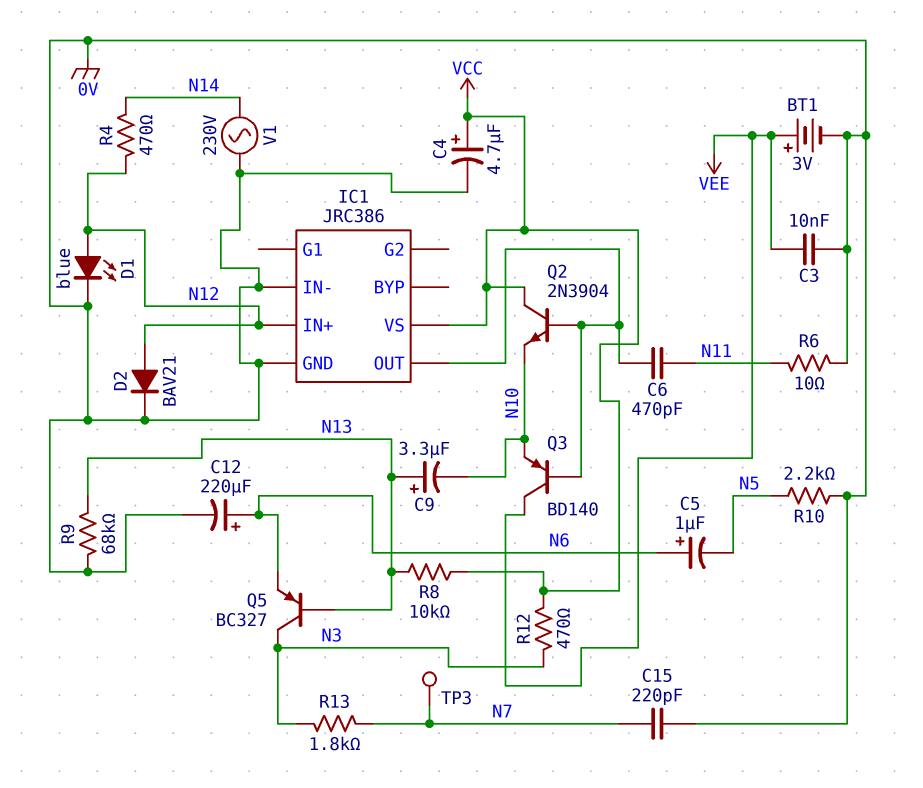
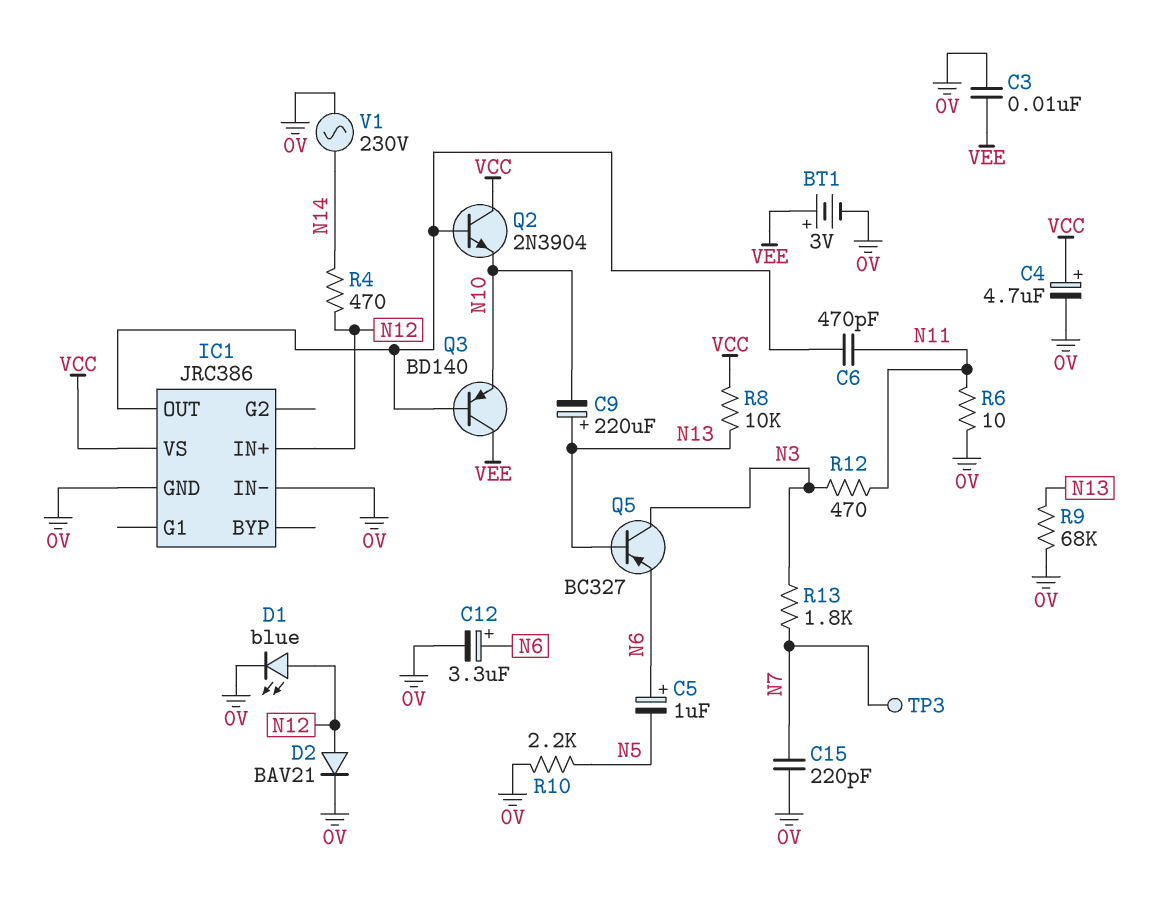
C9: 3.3uF (plus N13, minus N10) -> 220uF (plus N13, minus N10)
C12: 220uF (plus N6, minus 0V) -> 3.3uF (plus N6, minus 0V)
R12: 470 (N3, VCC) -> 470 (N3, N11)

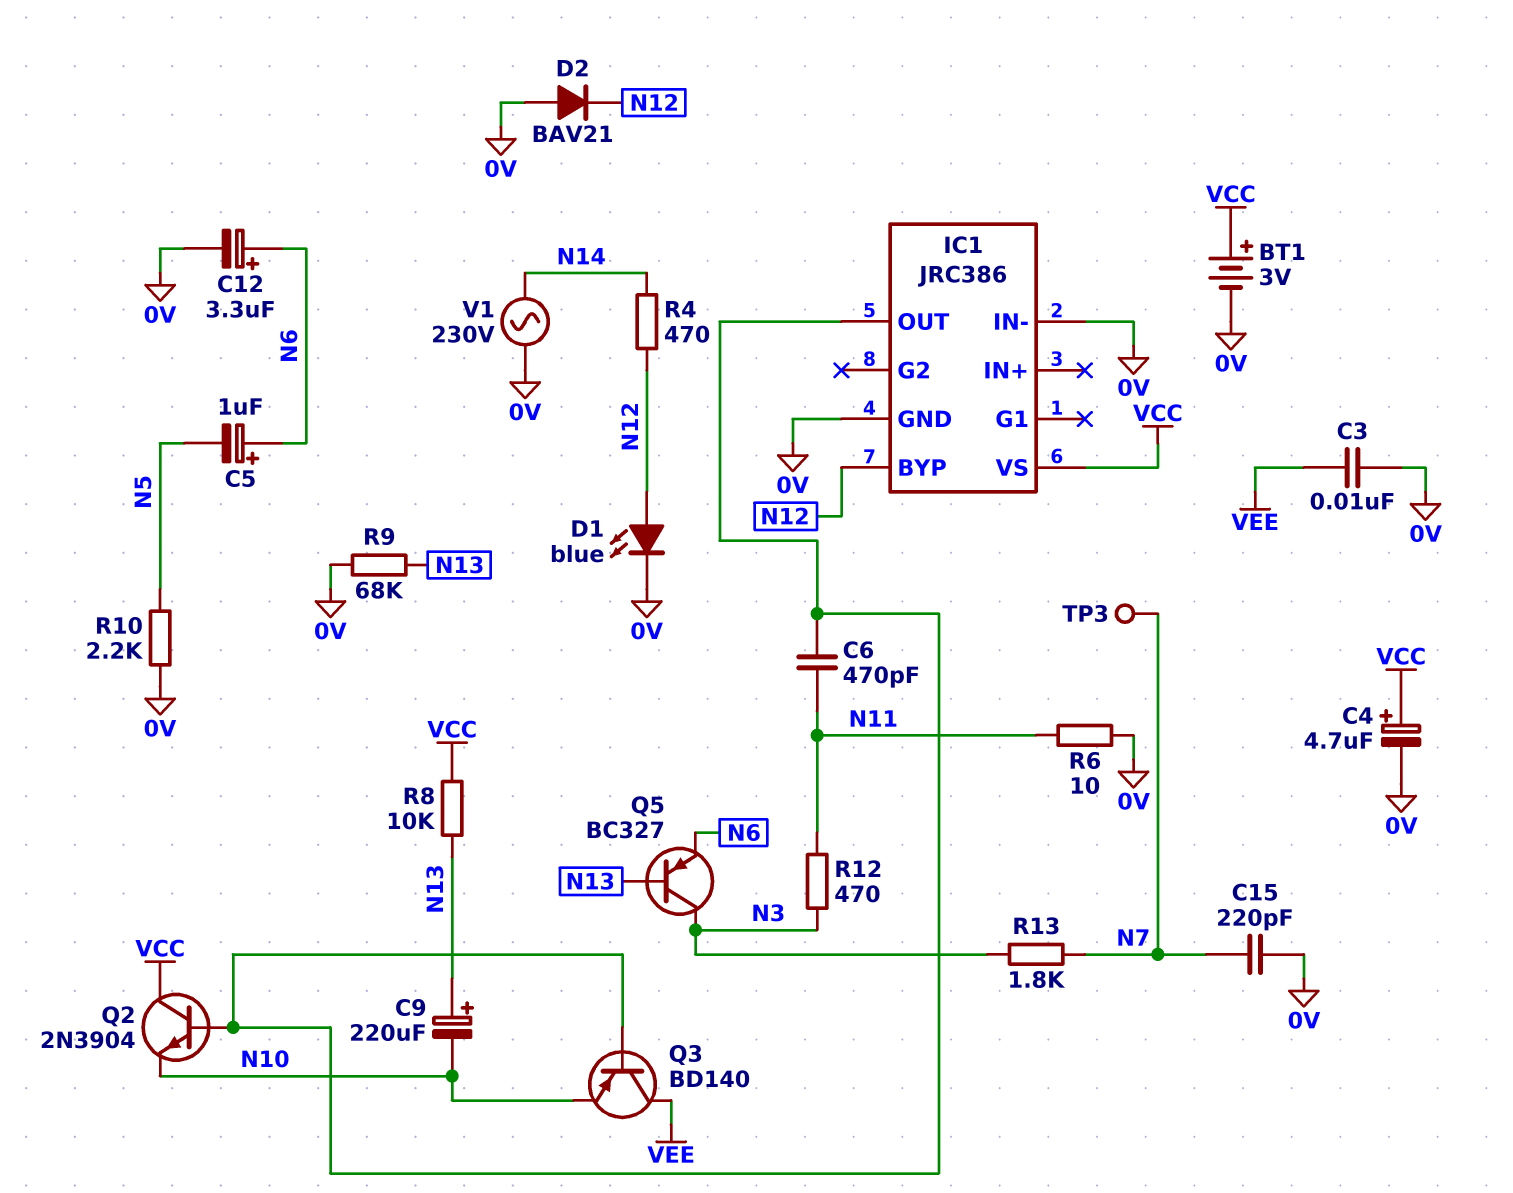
BT1: 3V (plus VEE, minus 0V) -> 3V (plus VCC, minus 0V)
D2: diode BAV21 (A N12, K 0V) -> diode BAV21 (A 0V, K N12)
IC1 pin BYP: none -> N12
IC1 pin IN+: N12 -> none

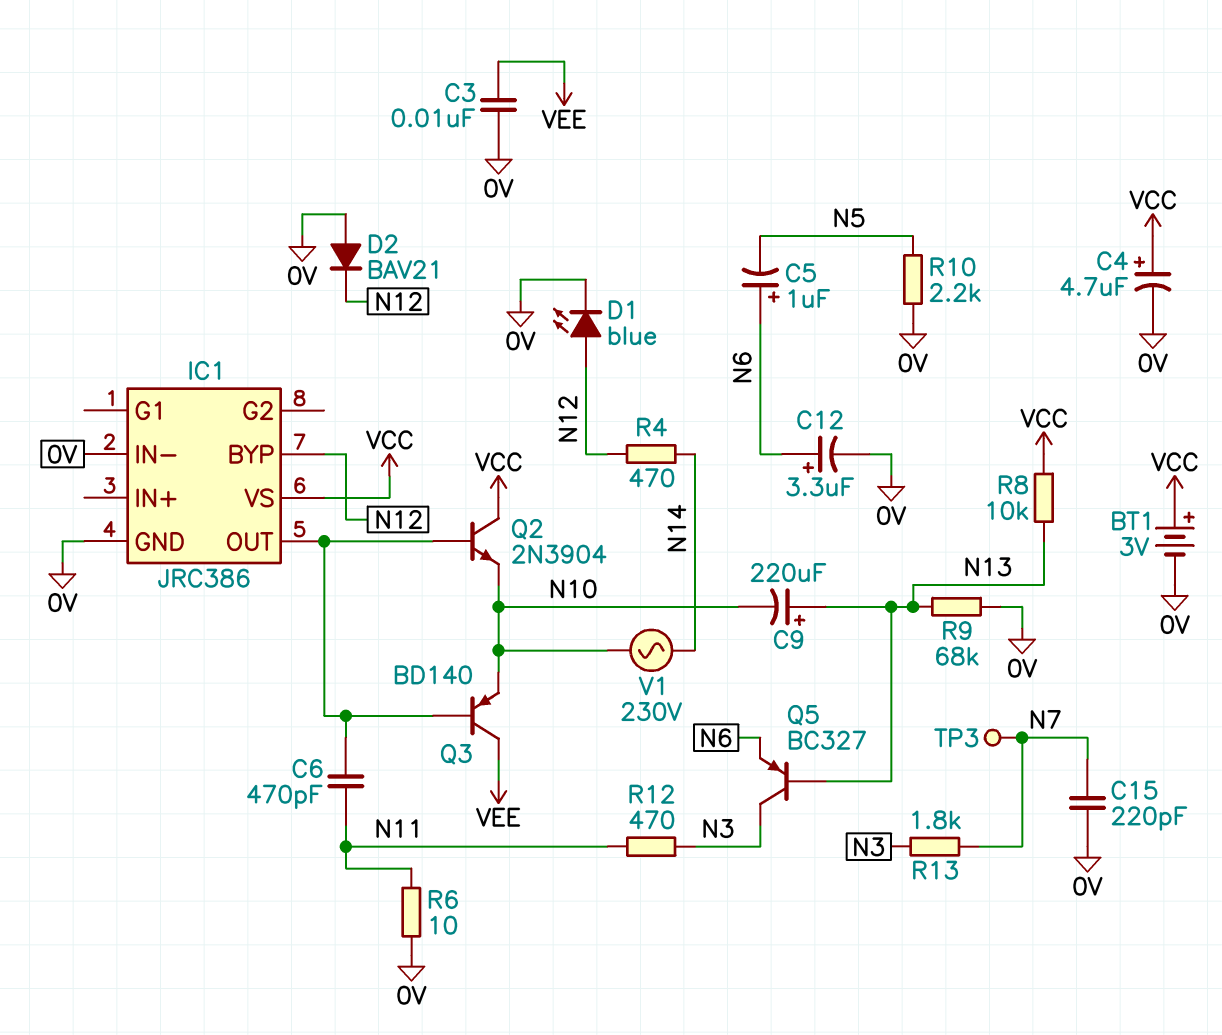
V1: AC 230V (0V, N14) -> AC 230V (N10, N14)

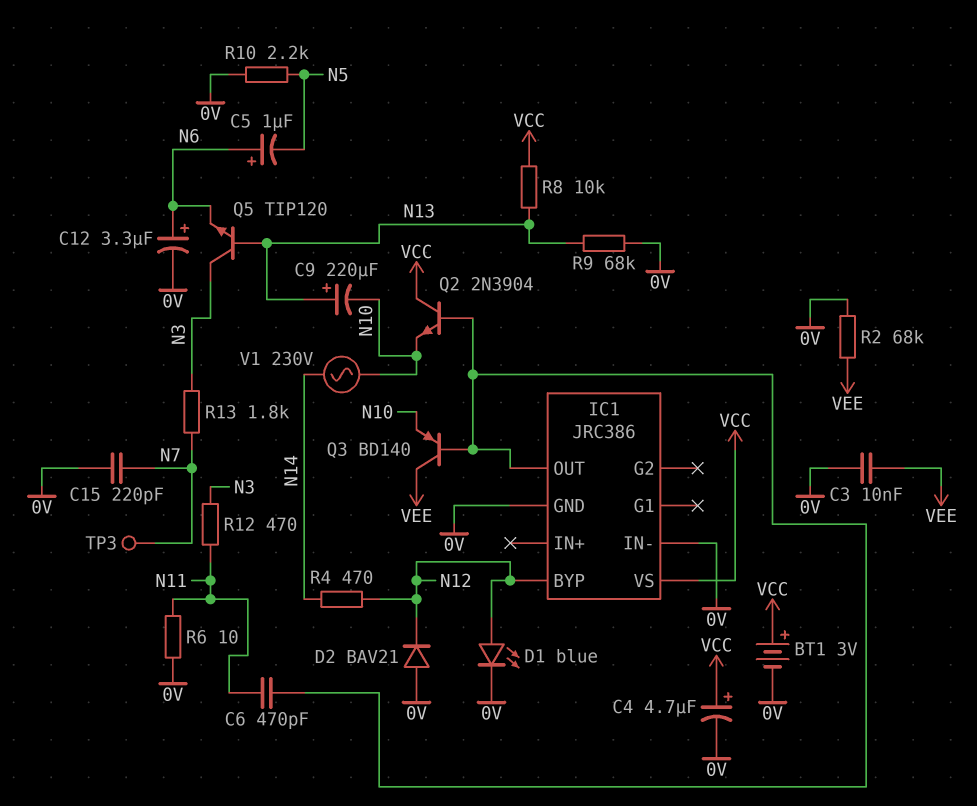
Q5: PNP BC327 (B N13, C N3, E N6) -> NPN TIP120 (B N13, C N3, E N6)
R2: none -> 68k (0V, VEE)

